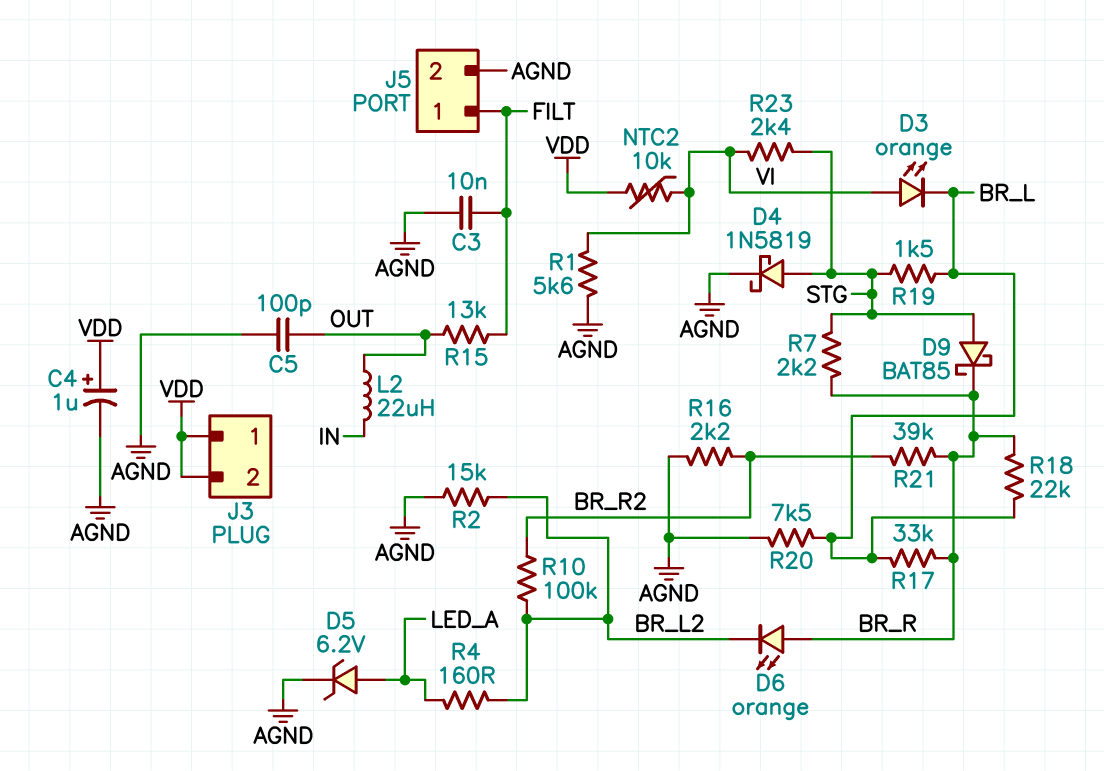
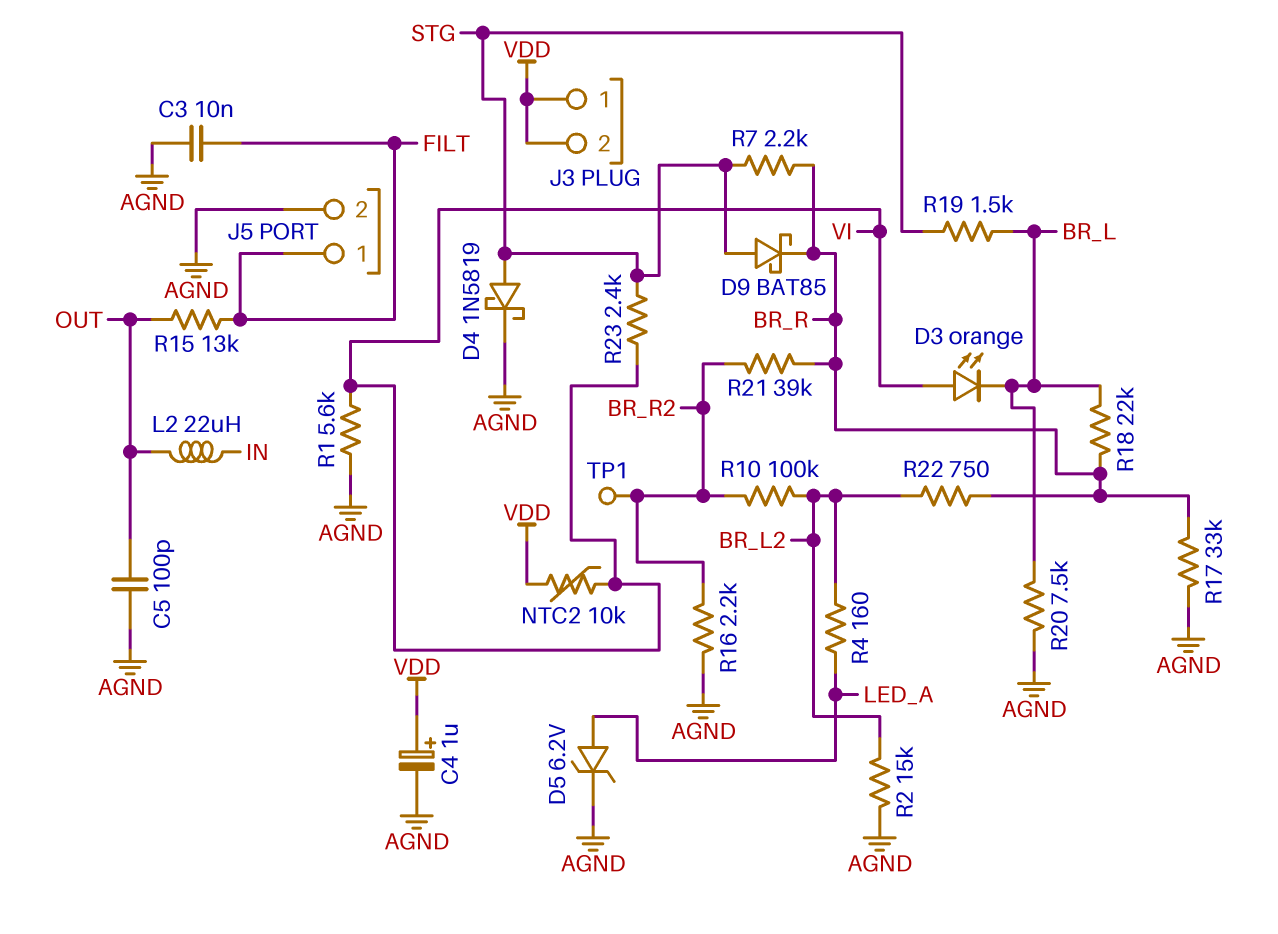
D6: LED orange (A BR_R, K BR_L2) -> none
R17: 33k (BR_L, BR_R) -> 33k (AGND, BR_R)
R22: none -> 750 (BR_L2, BR_R)
TP1: none -> test point (BR_R2)

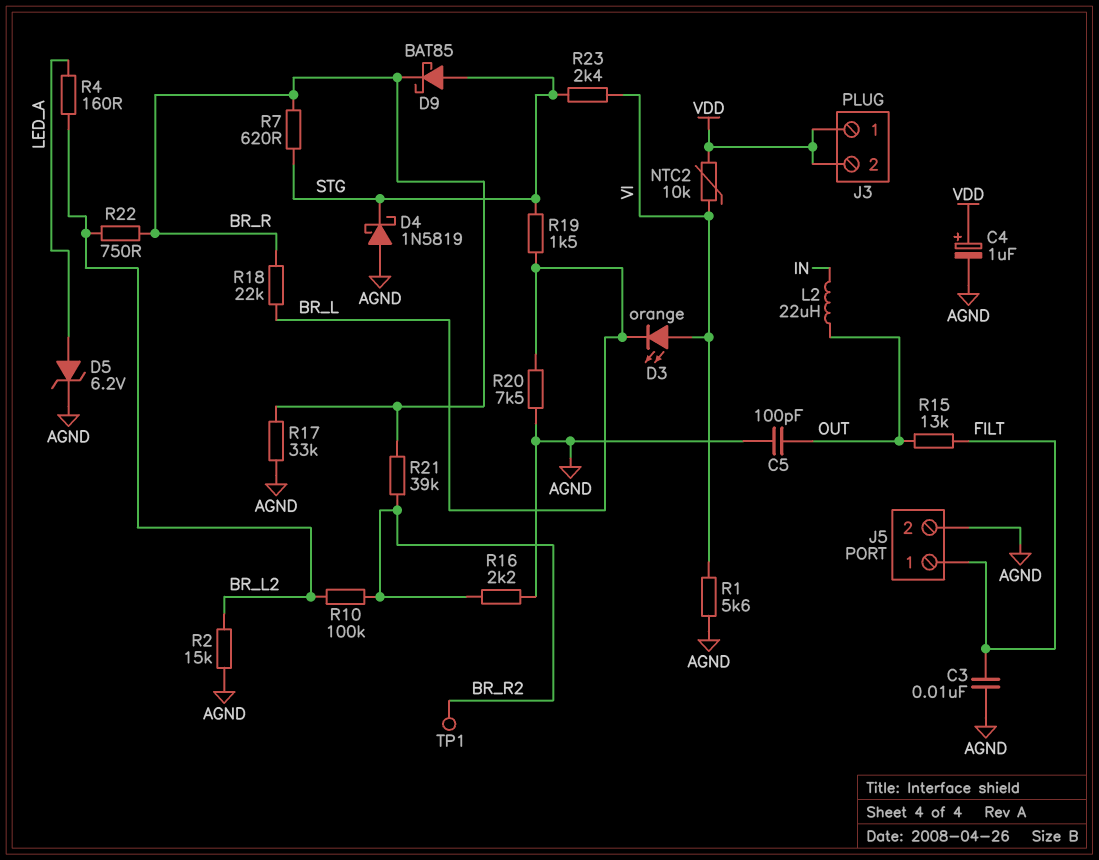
D4: schottky 1N5819 (A STG, K AGND) -> schottky 1N5819 (A AGND, K STG)
R7: 2.2k (BR_R, STG) -> 620 (BR_R, STG)

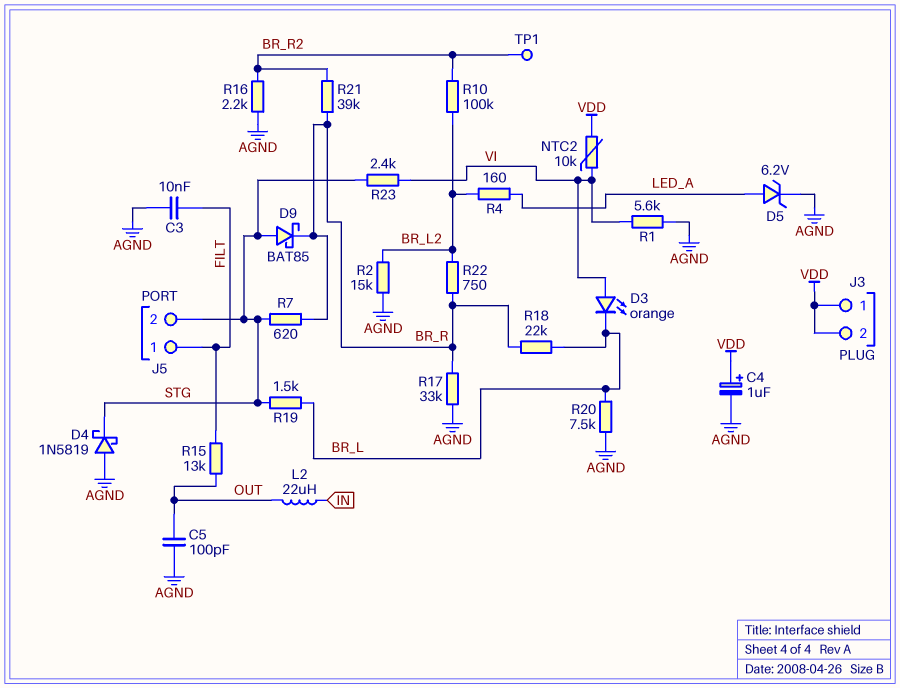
J5 pin 2: AGND -> STG

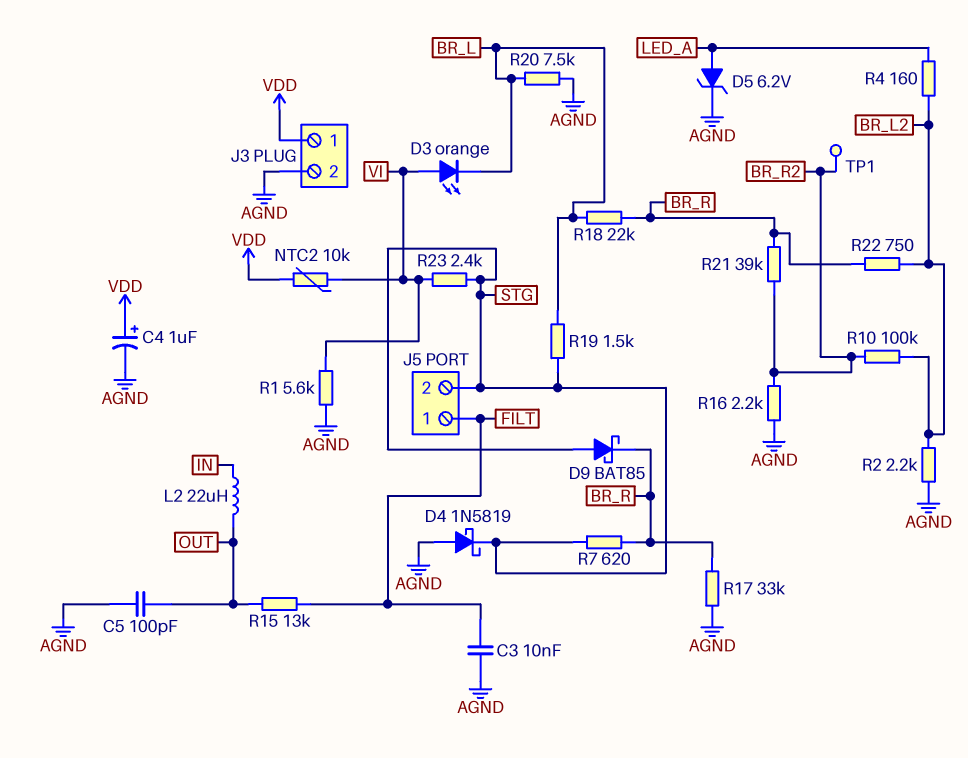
J3 pin 2: VDD -> AGND
R2: 15k (AGND, BR_L2) -> 2.2k (AGND, BR_L2)

